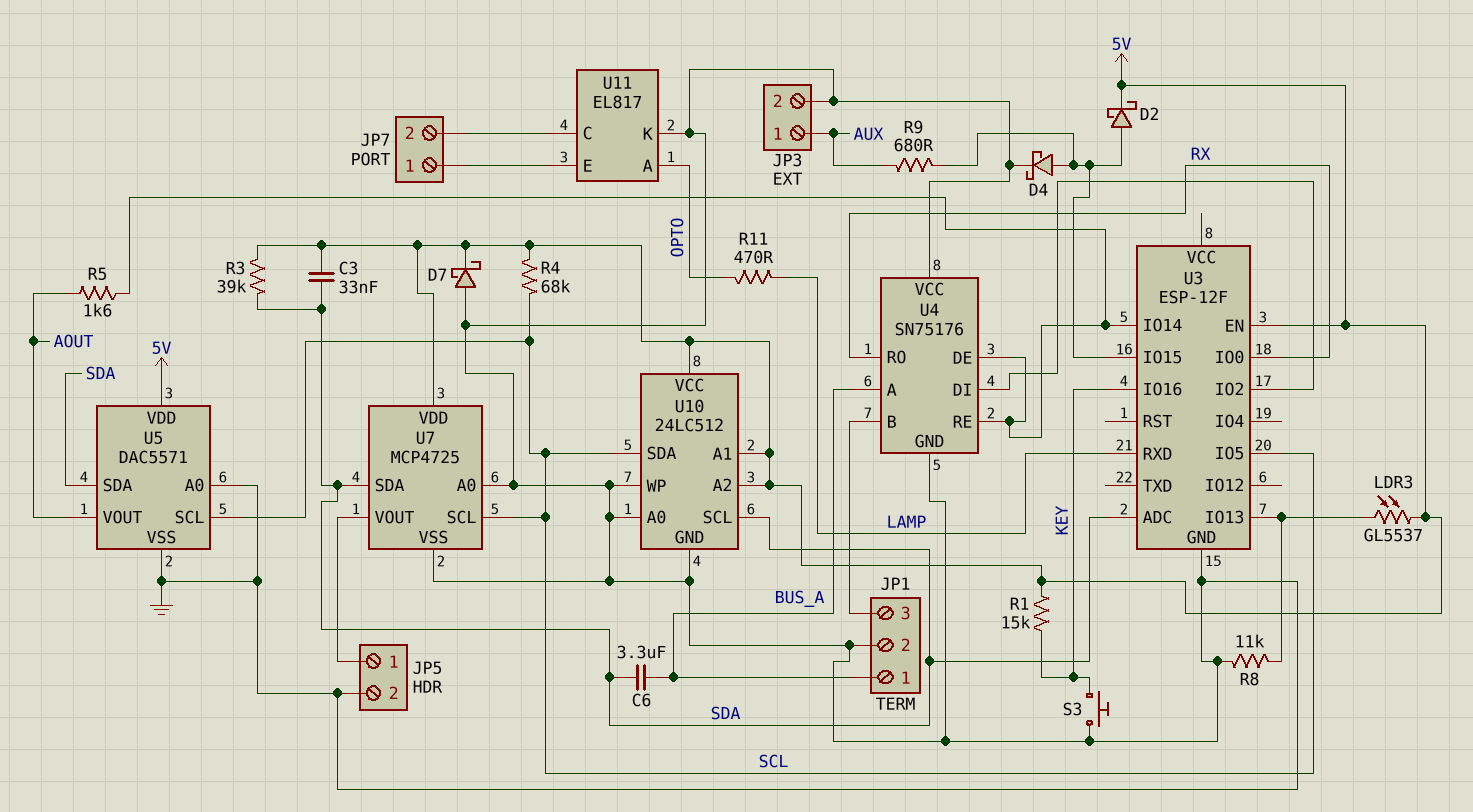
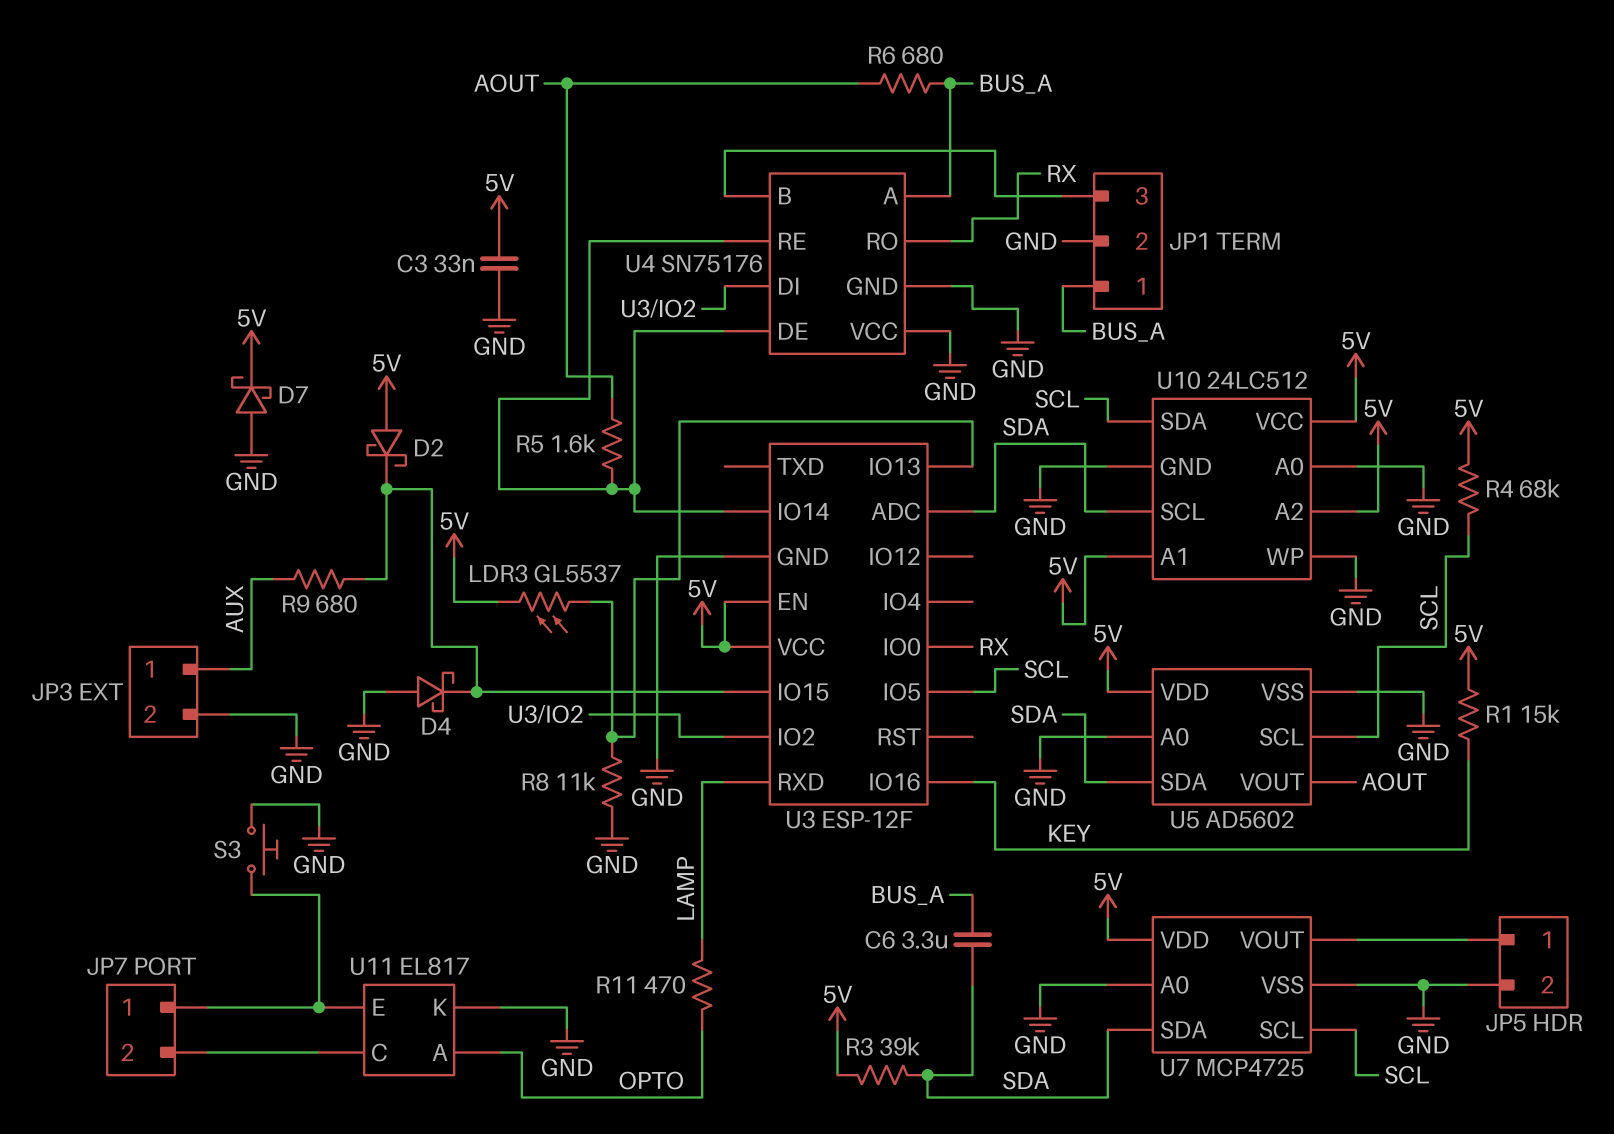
C3: 33nF (5V, SDA) -> 33nF (5V, GND)
D2: schottky (A U3/IO15, K 5V) -> schottky (A 5V, K U3/IO15)
D4: schottky (A U3/IO15, K GND) -> schottky (A GND, K U3/IO15)
R6: none -> 680 (AOUT, BUS_A)
S3: button (GND, KEY) -> button (GND, JP7/1)
U3 pin VCC: none -> 5V
U5: DAC5571 -> AD5602

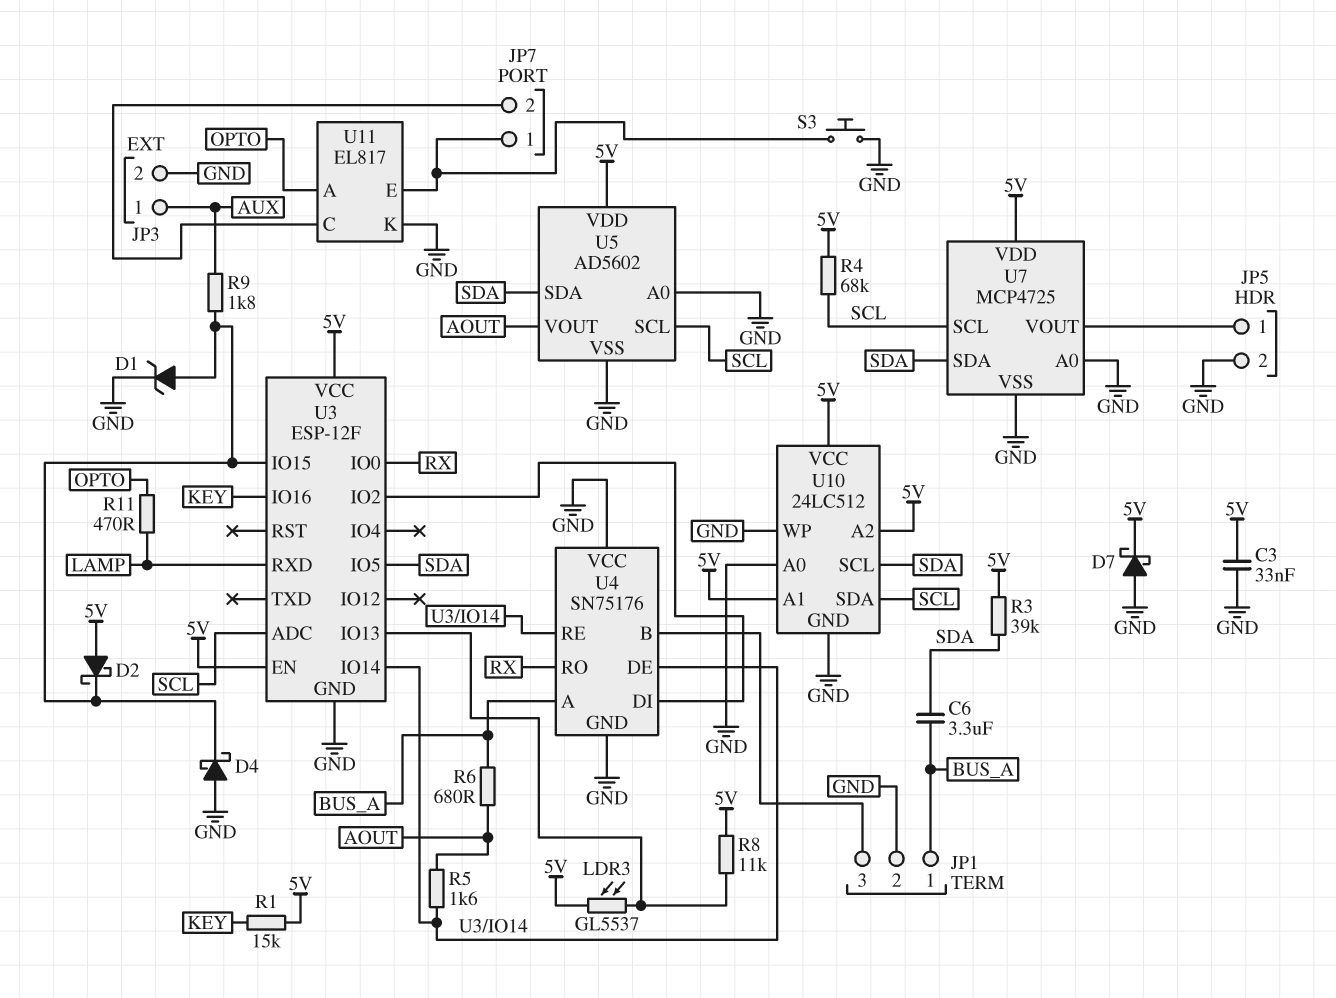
D1: none -> zener (A U3/IO15, K GND)
R8: 11k (GND, U3/IO13) -> 11k (5V, U3/IO13)
R9: 680 (AUX, U3/IO15) -> 1.8k (AUX, U3/IO15)
U3 pin ADC: SDA -> SCL
U3 pin IO5: SCL -> SDA

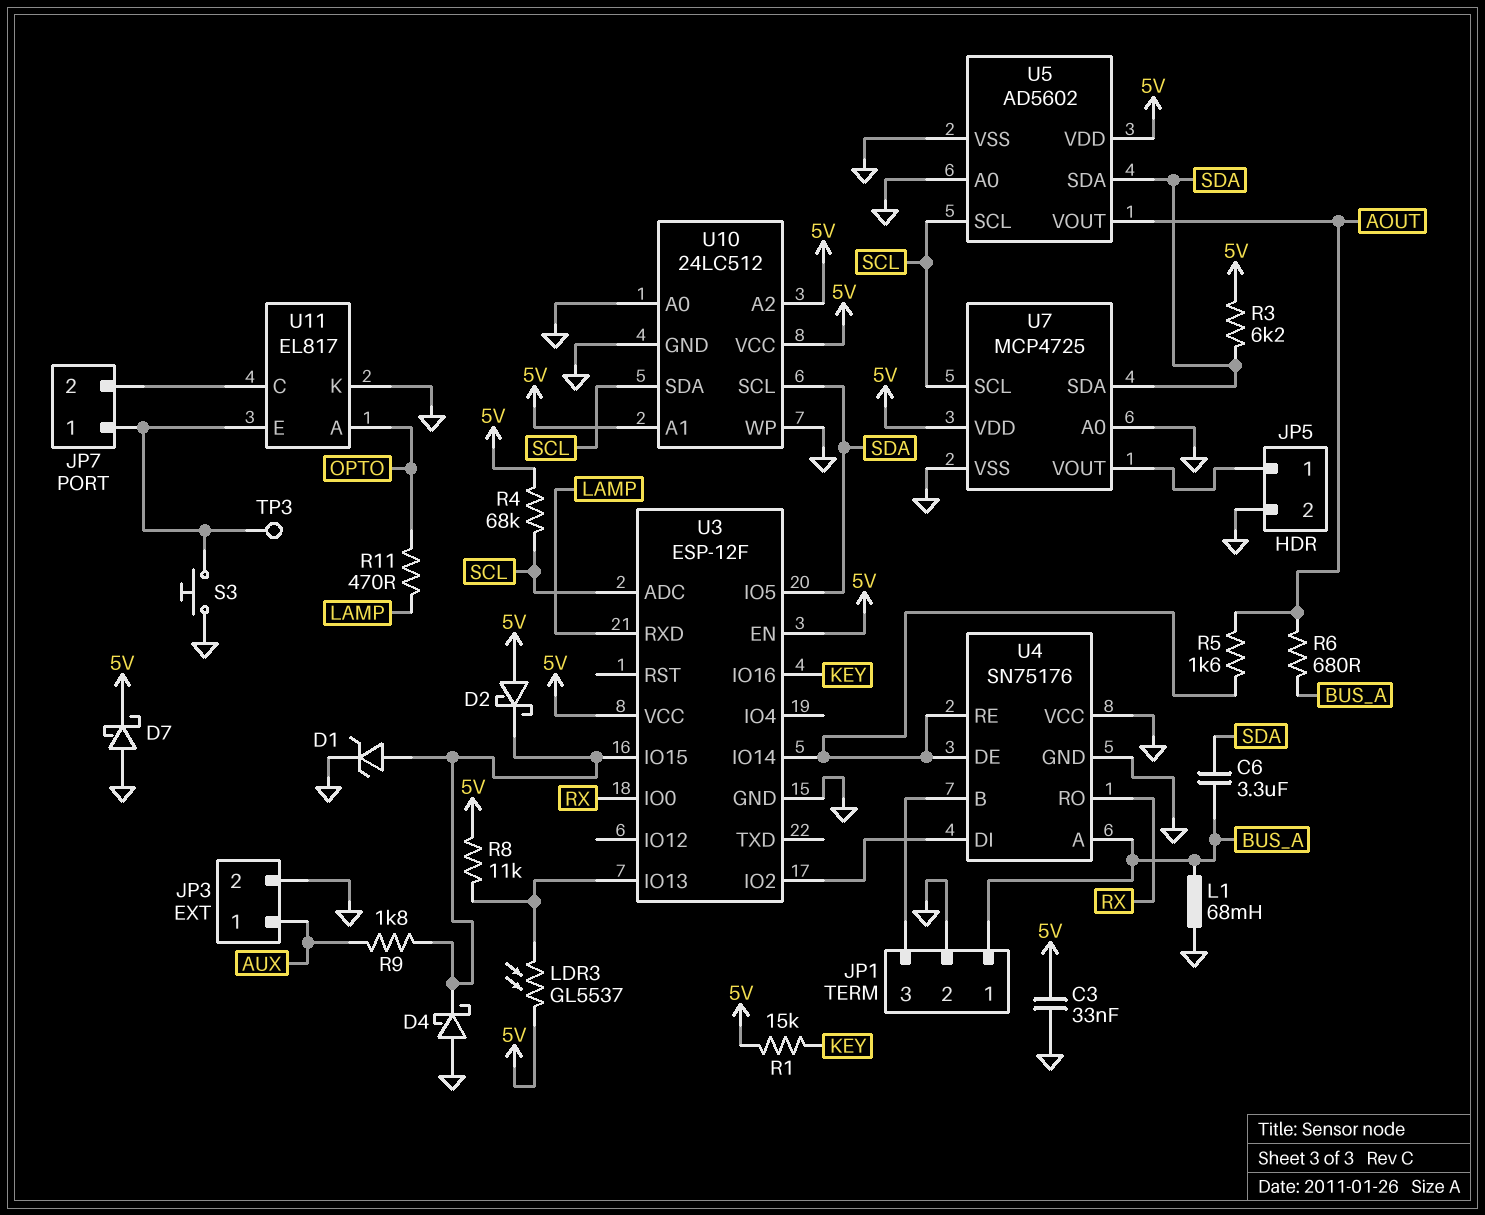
L1: none -> 68mH (BUS_A, GND)
R3: 39k (5V, SDA) -> 6.2k (5V, SDA)
TP3: none -> test point (JP7/1)

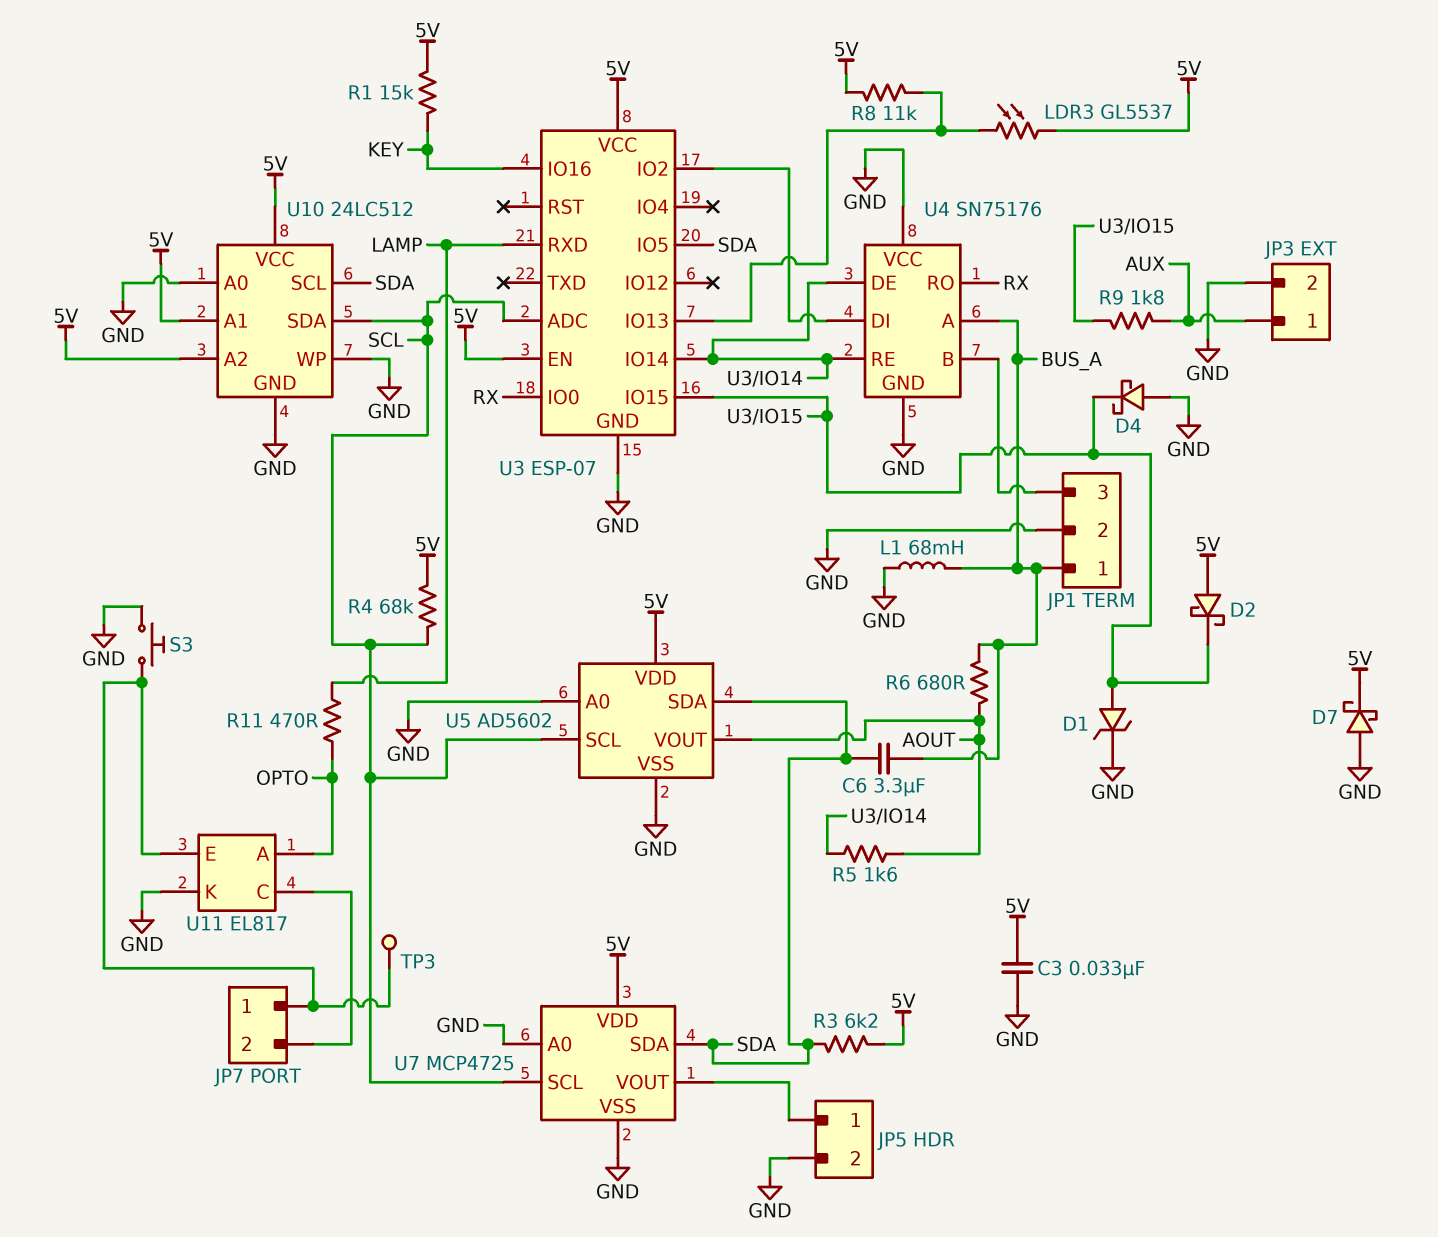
U3: ESP-12F -> ESP-07

